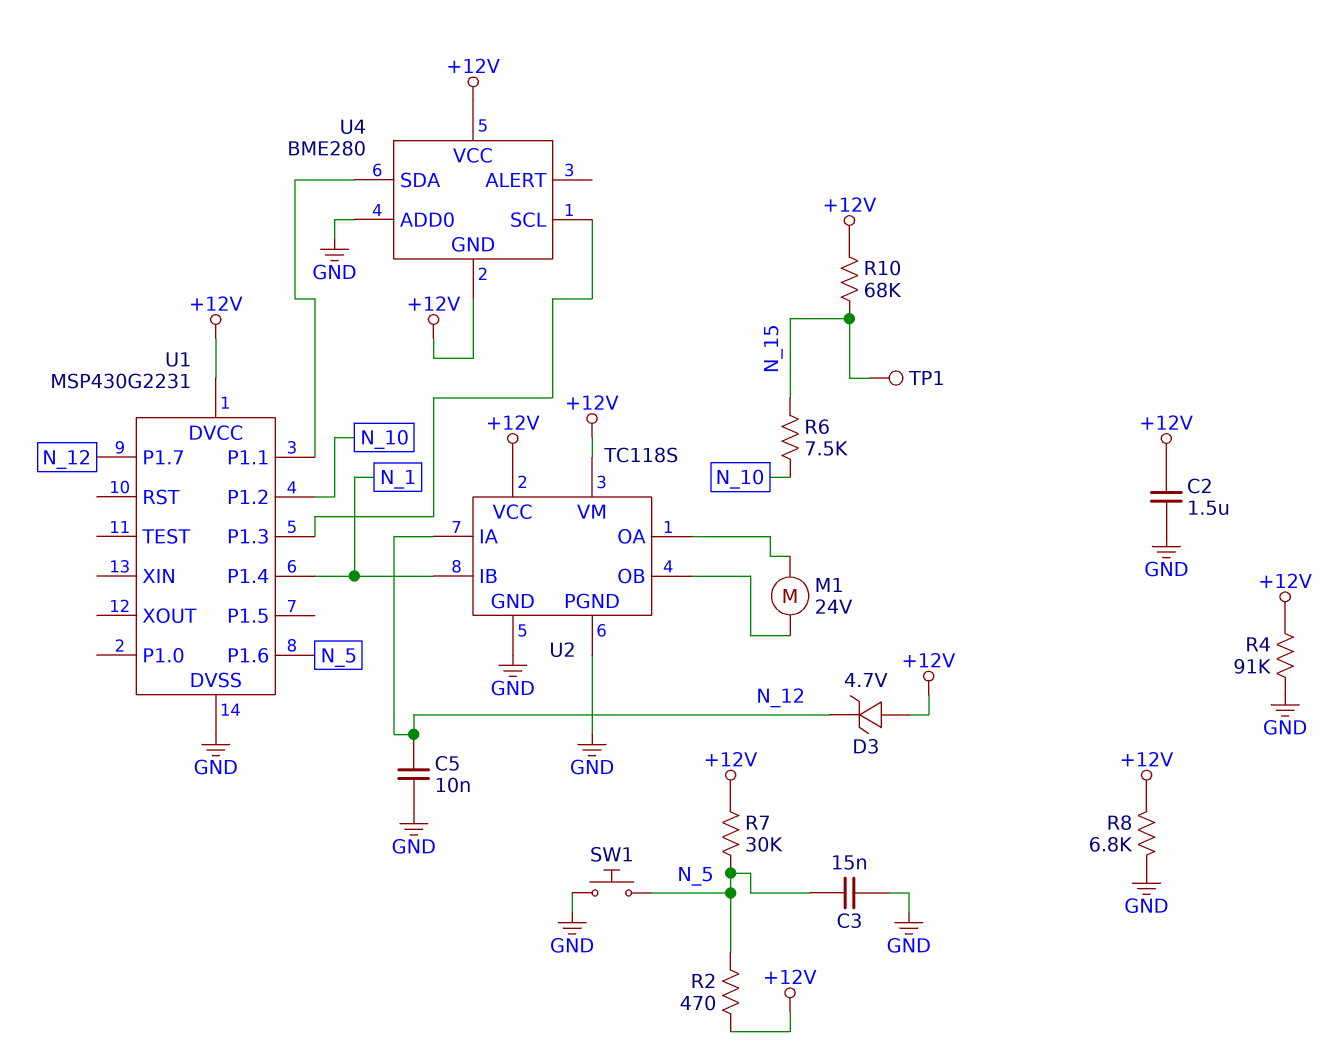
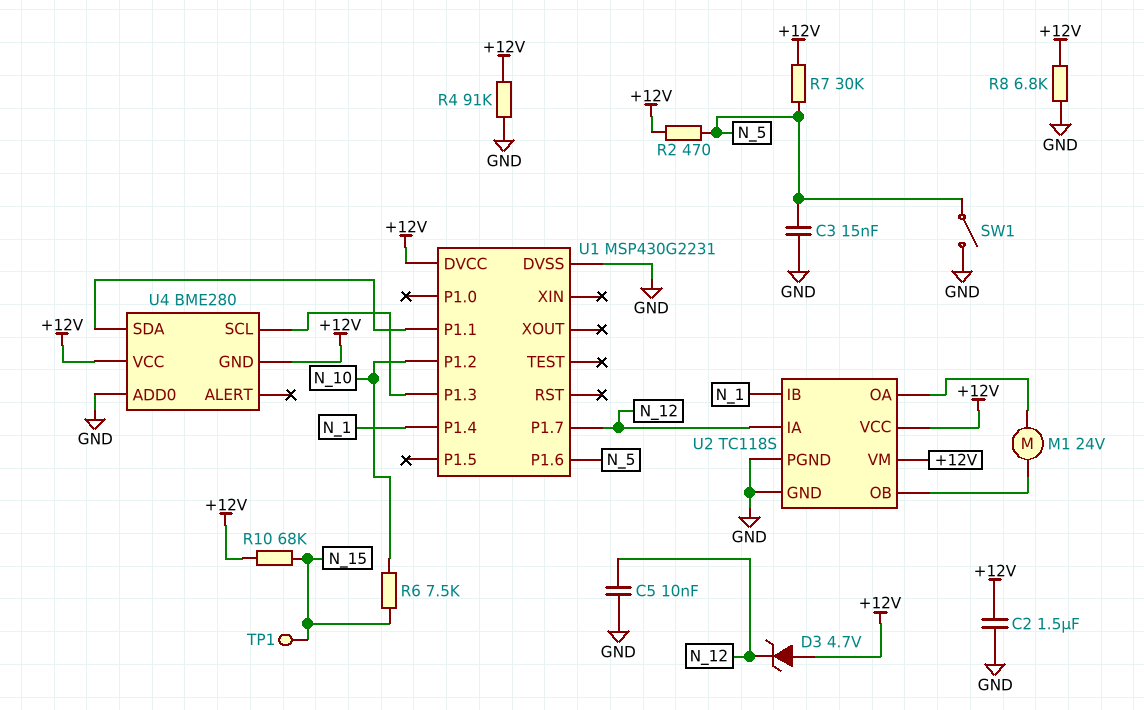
SW1: button (GND, N_5) -> switch (GND, N_5)

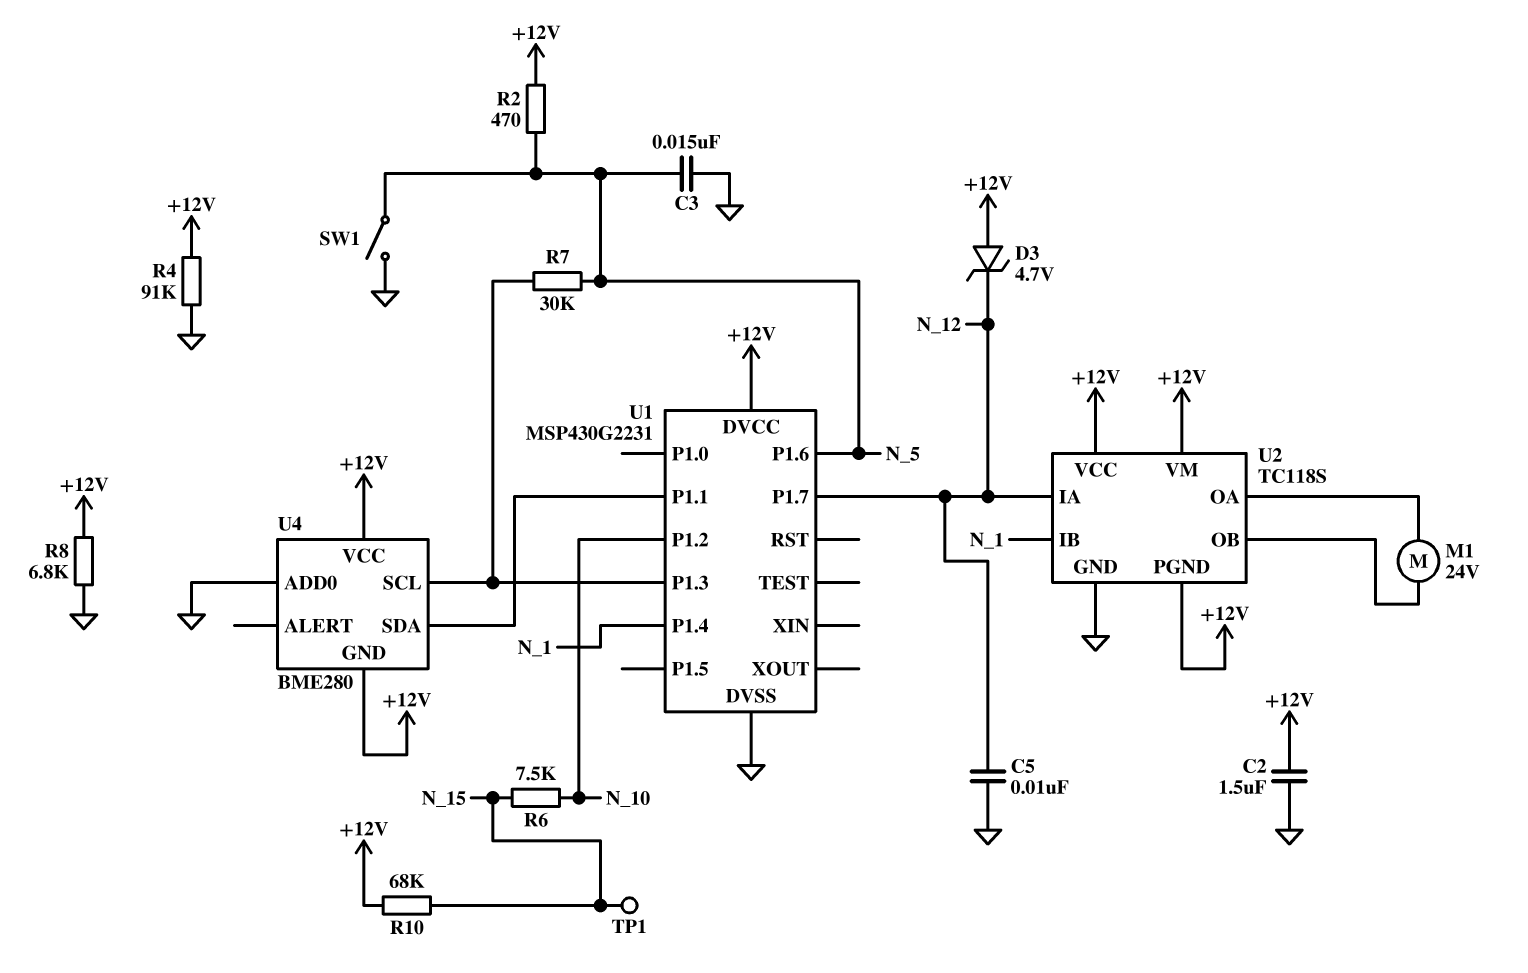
R7: 30k (+12V, N_5) -> 30k (N_5, U1/P1.3)
U2 pin PGND: GND -> +12V

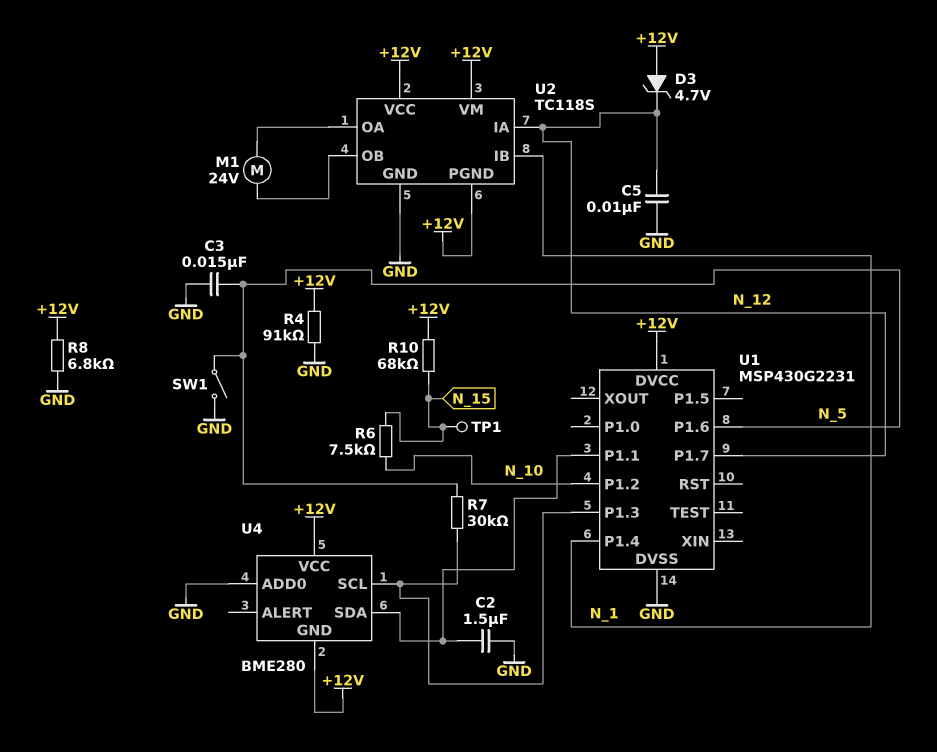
C2: 1.5uF (+12V, GND) -> 1.5uF (GND, U1/P1.1)
R2: 470 (+12V, N_5) -> none

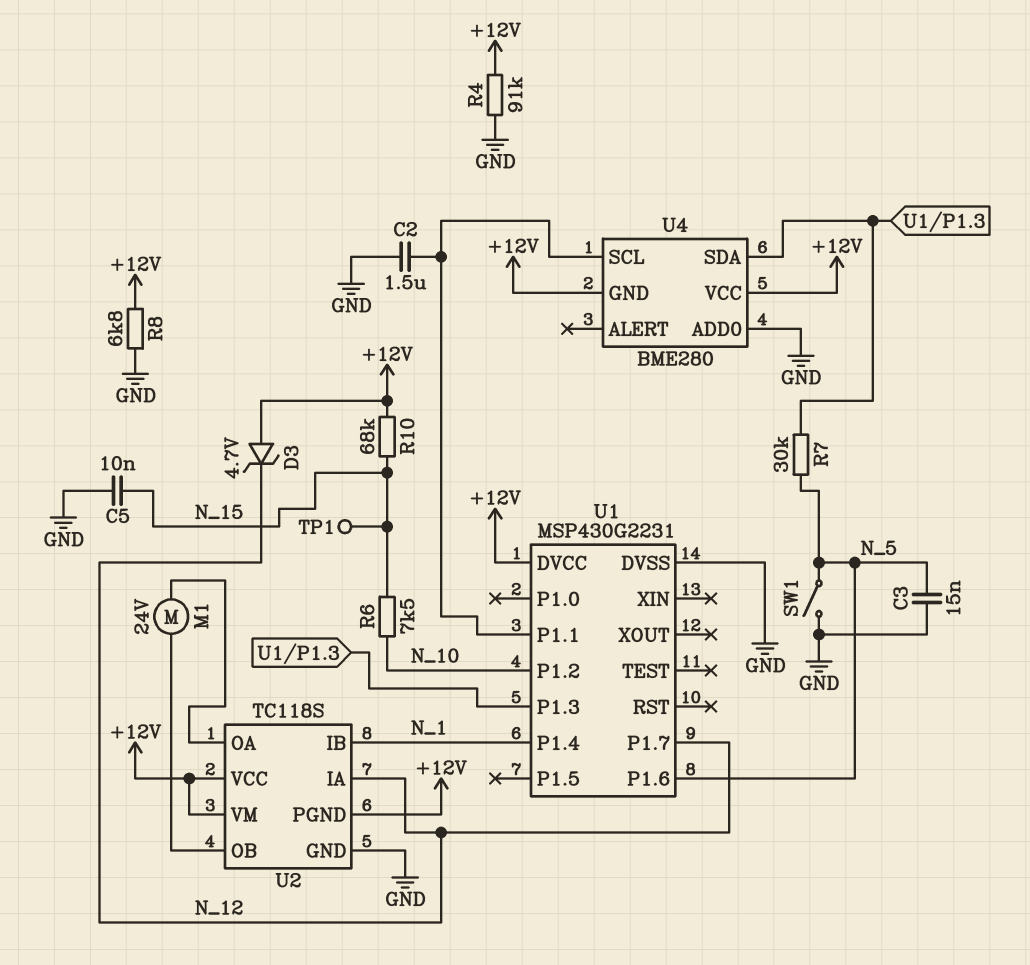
C5: 10nF (GND, N_12) -> 10nF (GND, N_15)
U4 pin SCL: U1/P1.3 -> U1/P1.1
U4 pin SDA: U1/P1.1 -> U1/P1.3

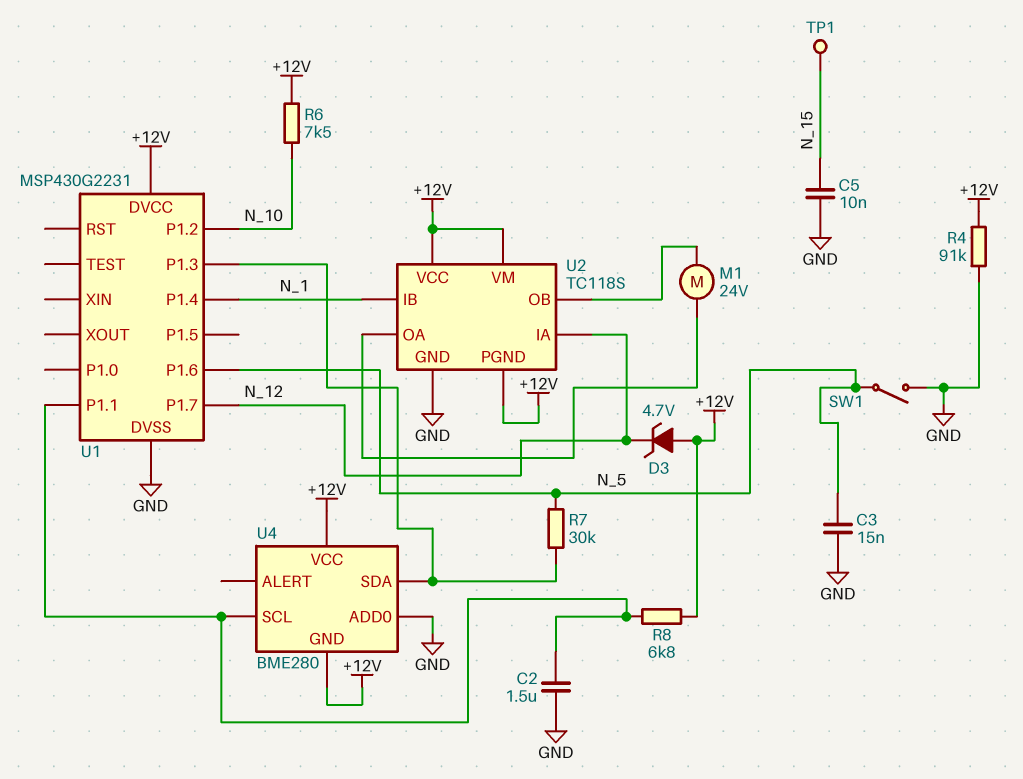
R6: 7.5k (N_10, N_15) -> 7.5k (+12V, N_10)
R8: 6.8k (+12V, GND) -> 6.8k (+12V, U1/P1.1)
R10: 68k (+12V, N_15) -> none

